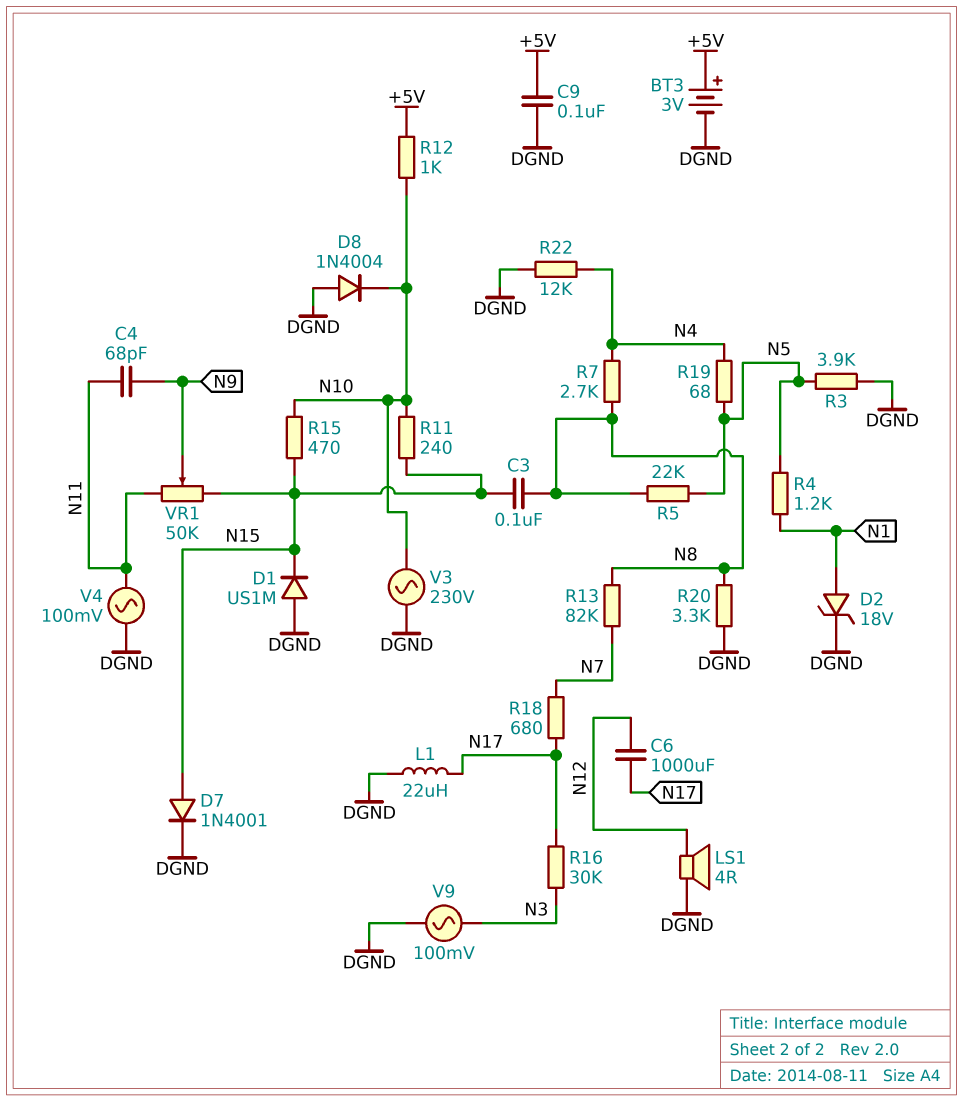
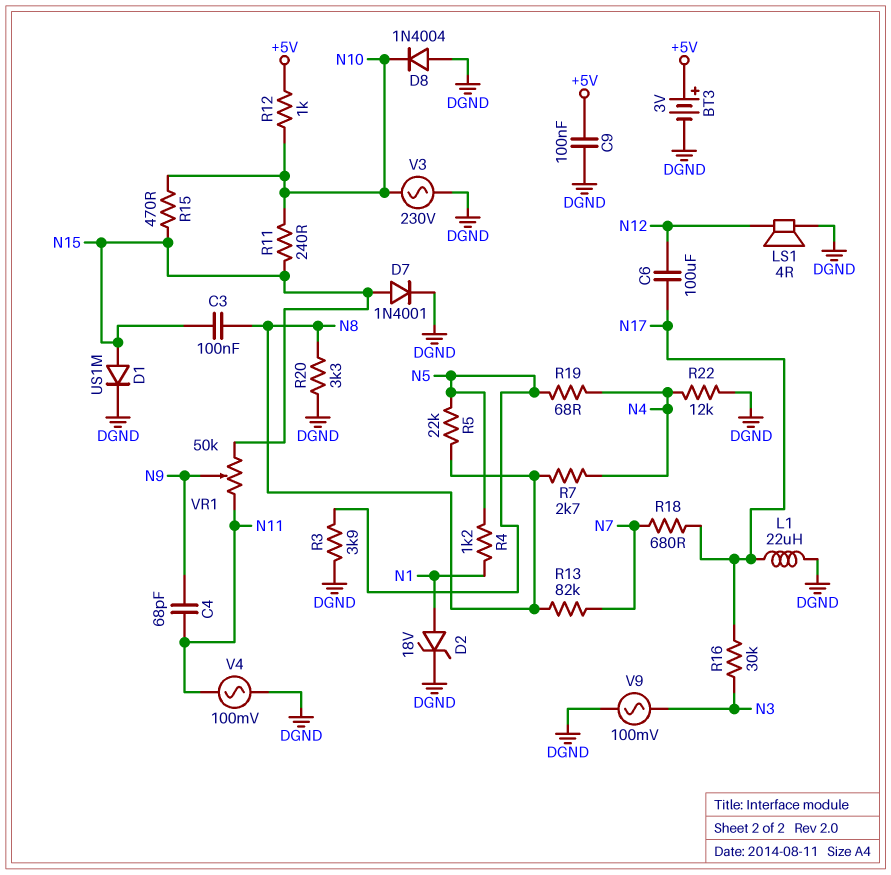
C6: 1000uF (N12, N17) -> 100uF (N12, N17)
D1: diode US1M (A DGND, K N15) -> diode US1M (A N15, K DGND)

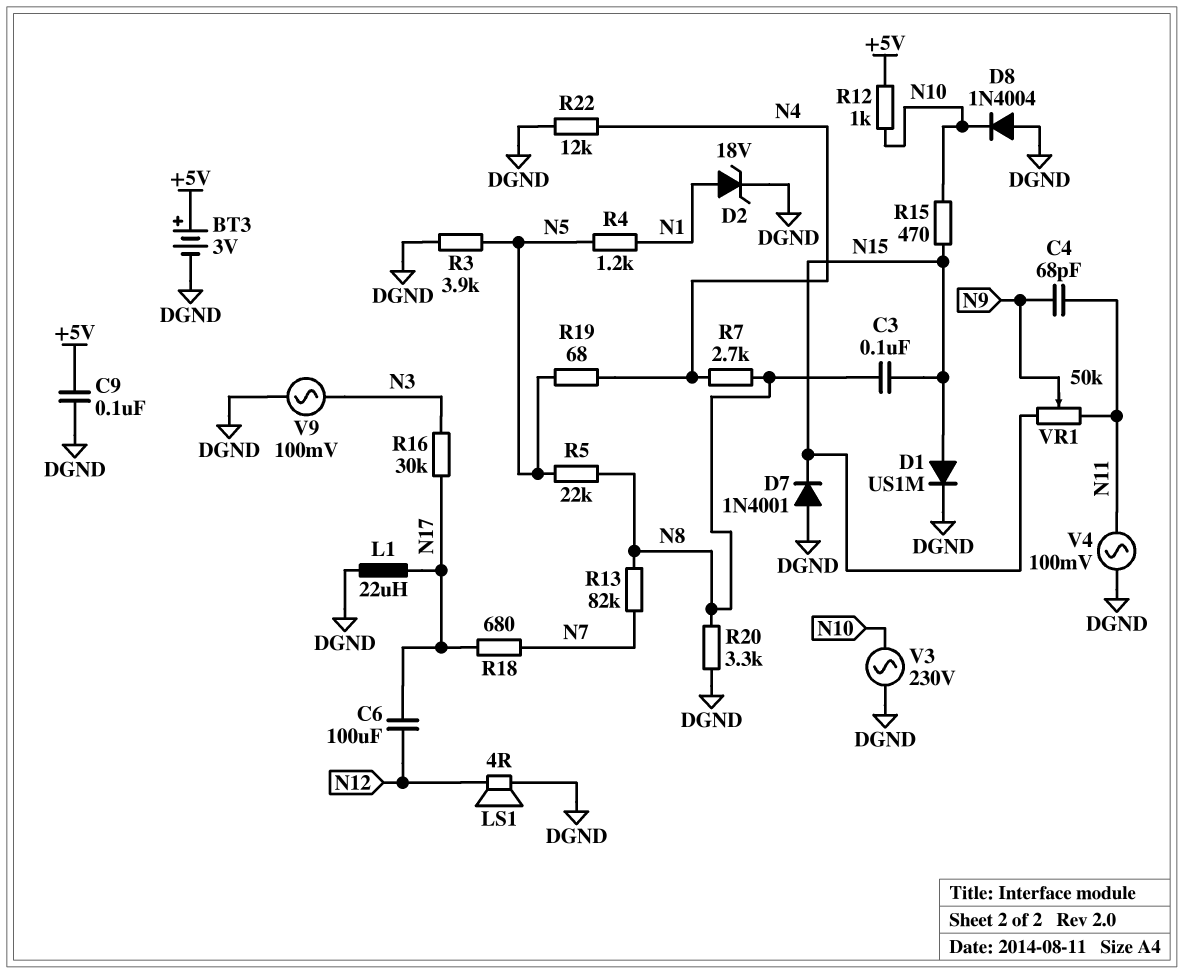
D7: diode 1N4001 (A N15, K DGND) -> diode 1N4001 (A DGND, K N15)
R11: 240 (N10, N15) -> none

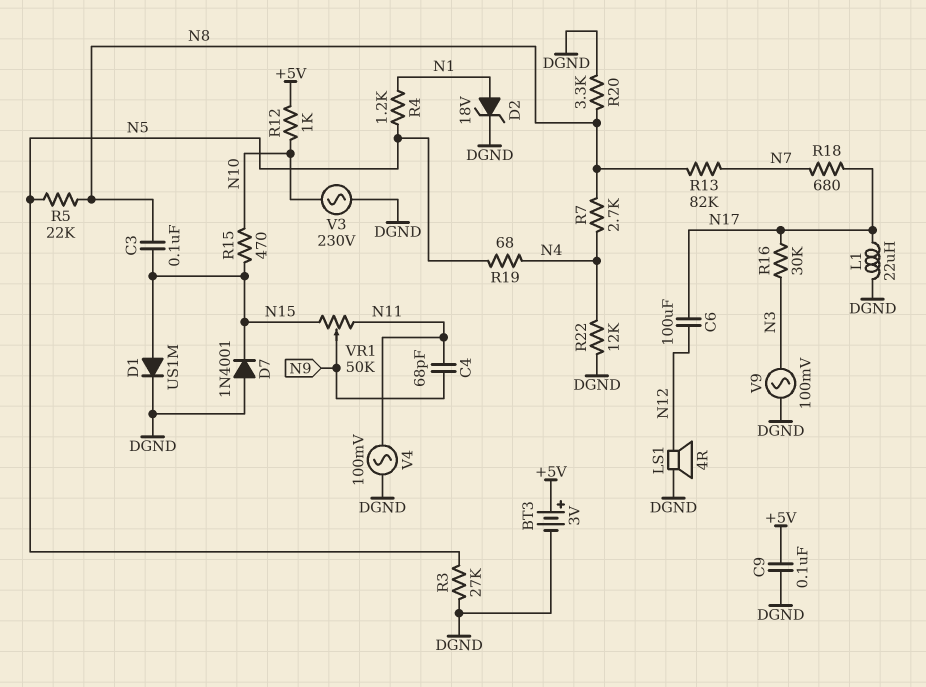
D8: diode 1N4004 (A DGND, K N10) -> none
R3: 3.9k (DGND, N5) -> 27k (DGND, N5)

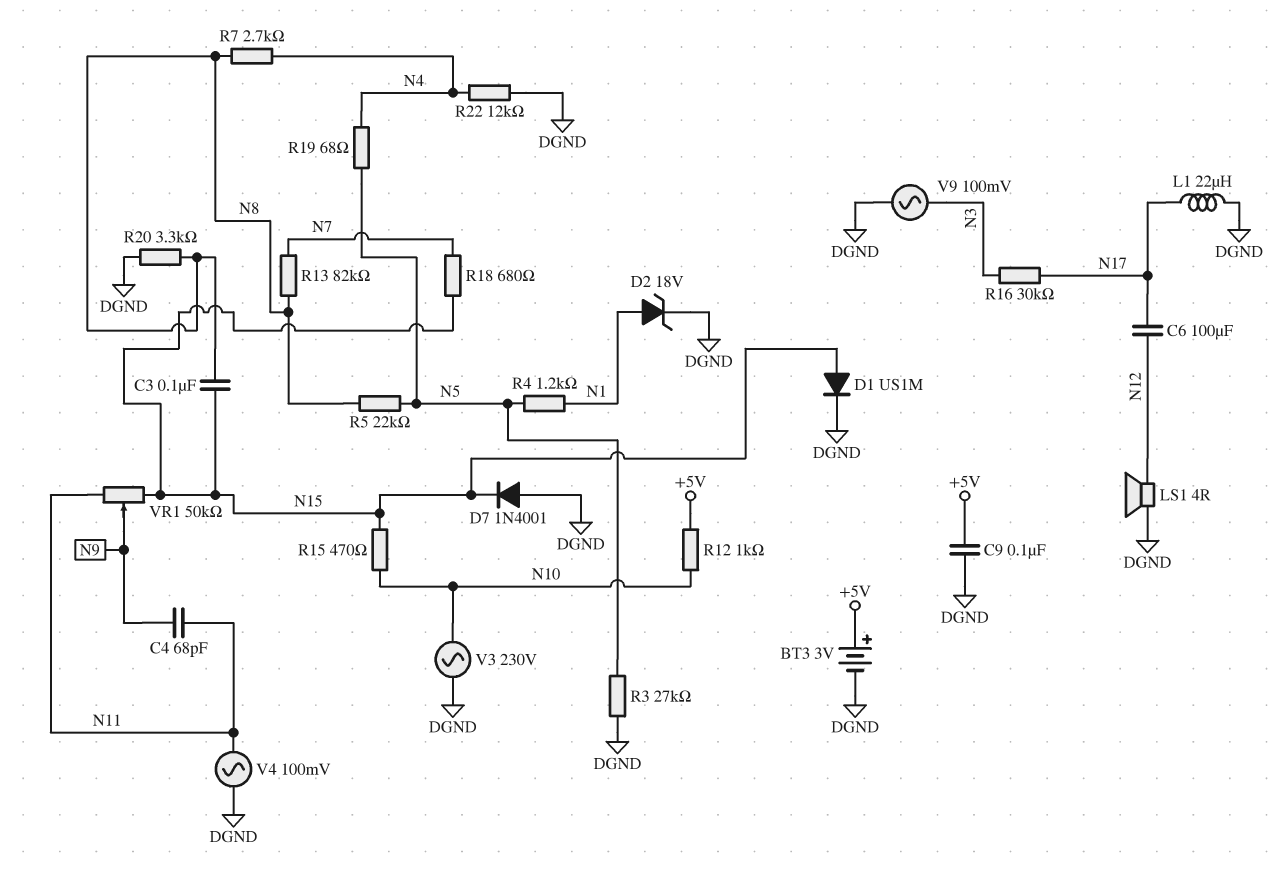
R18: 680 (N7, N17) -> 680 (N7, N15)

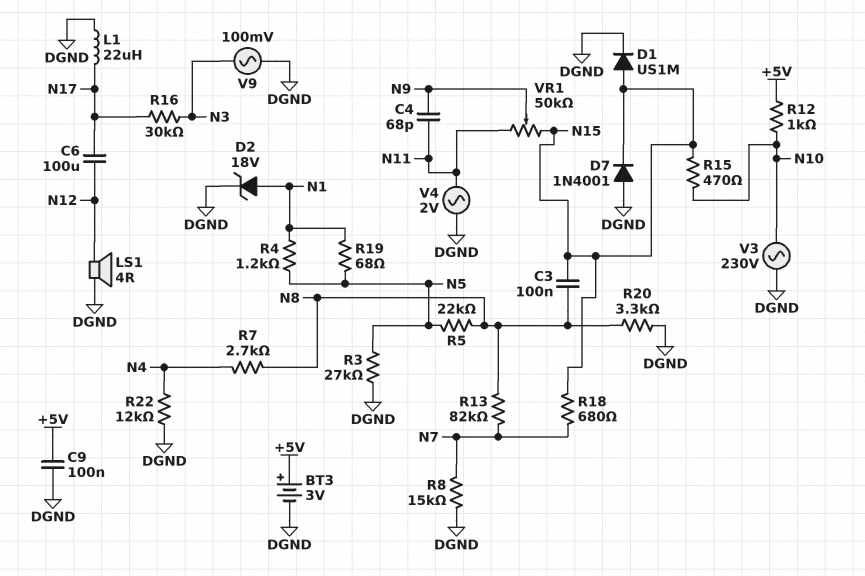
R8: none -> 15k (DGND, N7)
R19: 68 (N4, N5) -> 68 (N1, N5)
V4: AC 100mV (DGND, N11) -> AC 2V (DGND, N11)

